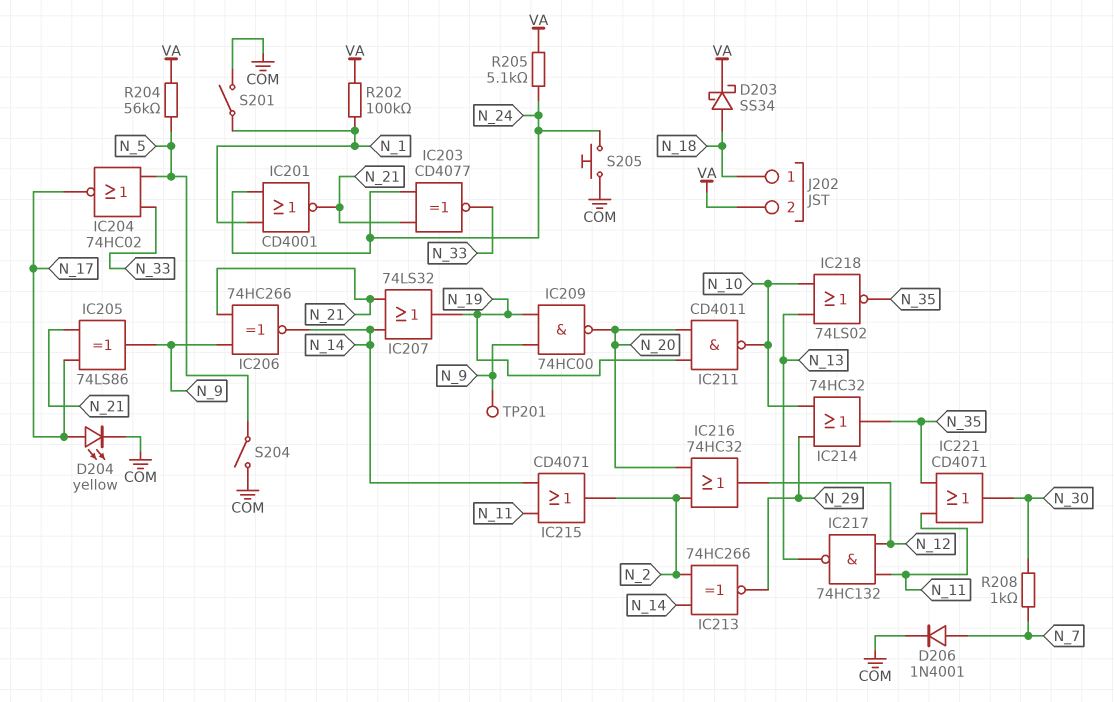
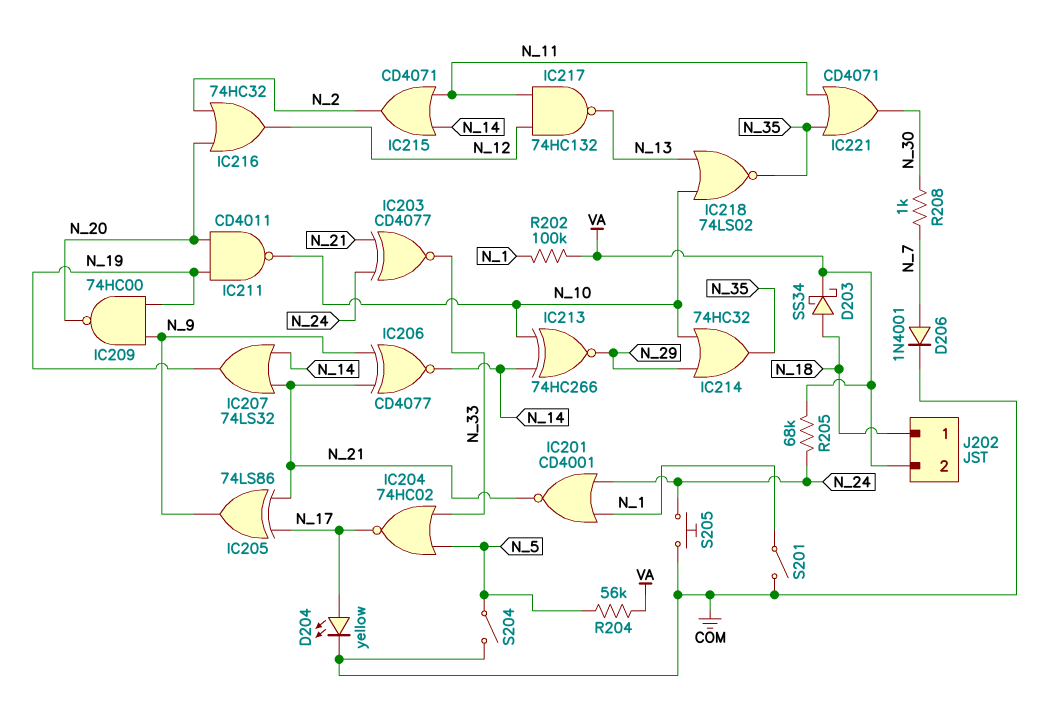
IC206: XNOR 74HC266 (in N_9, in N_21, out N_14) -> XNOR CD4077 (in N_9, in N_21, out N_14)
IC213: XNOR 74HC266 (in N_2, in N_14, out N_29) -> XNOR 74HC266 (in N_10, in N_14, out N_29)
R205: 5.1k (N_24, VA) -> 68k (N_24, VA)
TP201: test point (N_9) -> none

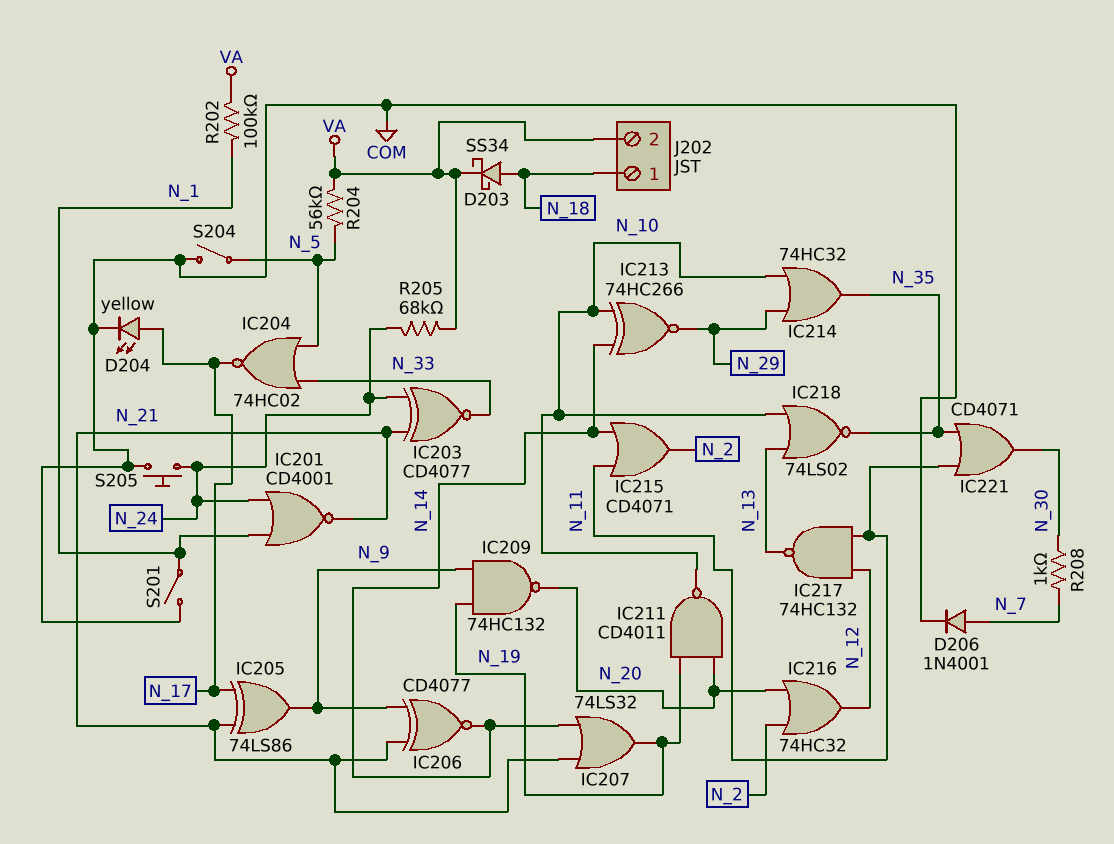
IC209: NAND 74HC00 (in N_9, in N_19, out N_20) -> NAND 74HC132 (in N_9, in N_19, out N_20)

